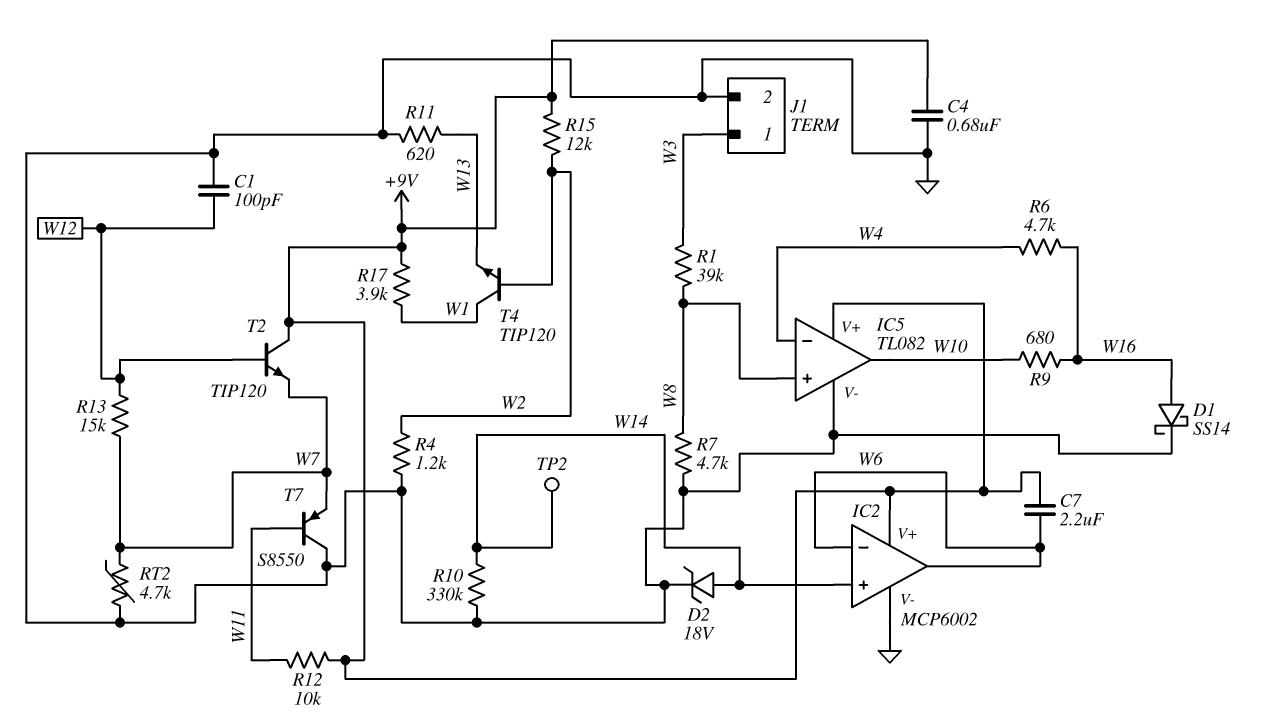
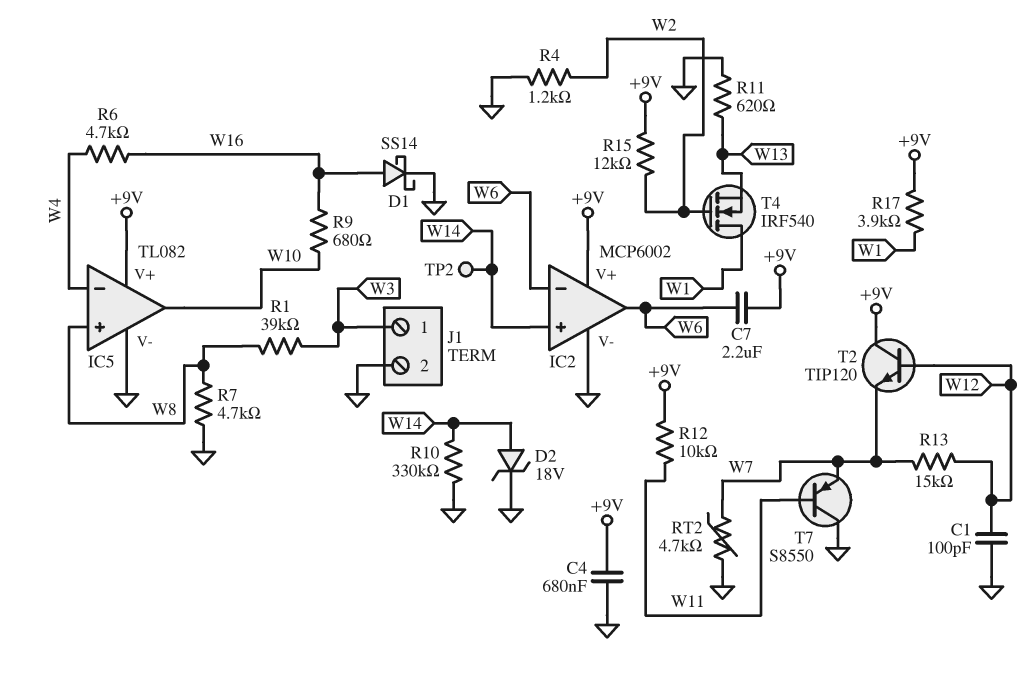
T4: NPN TIP120 (B W2, C W1, E W13) -> NMOS IRF540 (G W2, D W1, S W13)

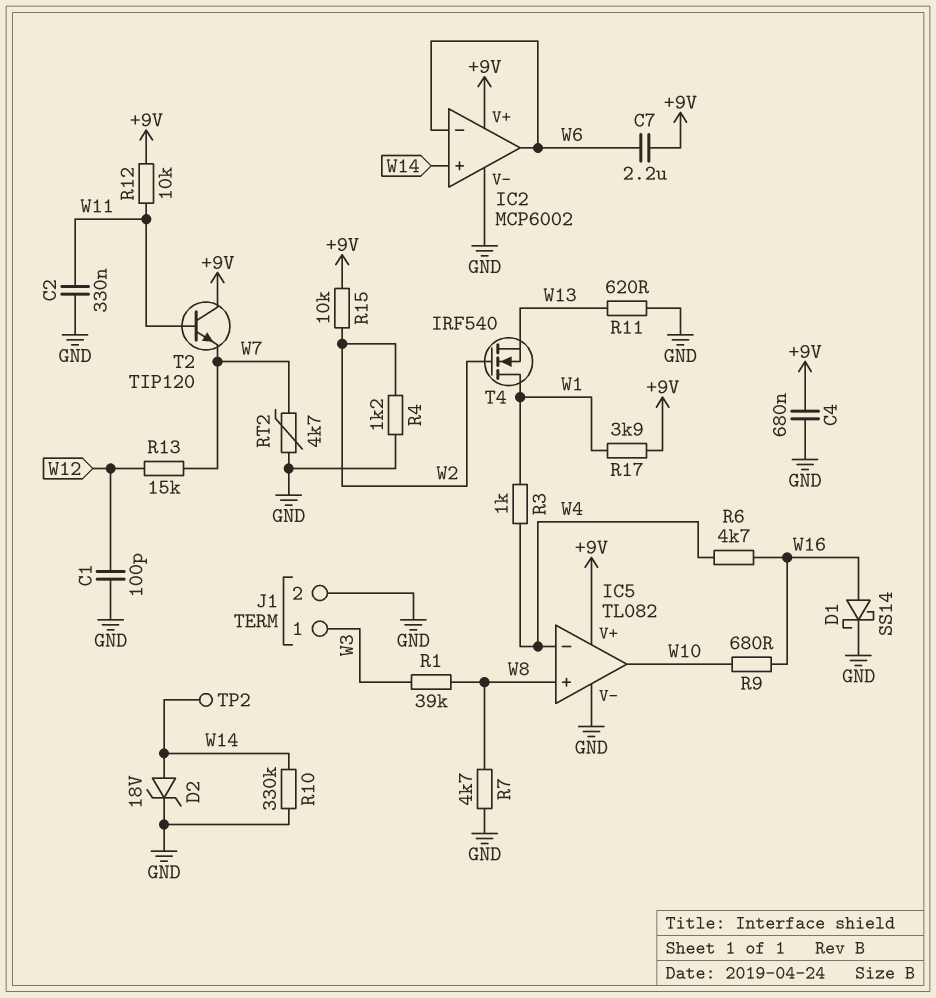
C2: none -> 330nF (GND, W11)
R3: none -> 1k (W1, W4)
R15: 12k (+9V, W2) -> 10k (+9V, W2)
T2: NPN TIP120 (B W12, C +9V, E W7) -> NPN TIP120 (B W11, C +9V, E W7)
T7: PNP S8550 (B W11, C GND, E W7) -> none

